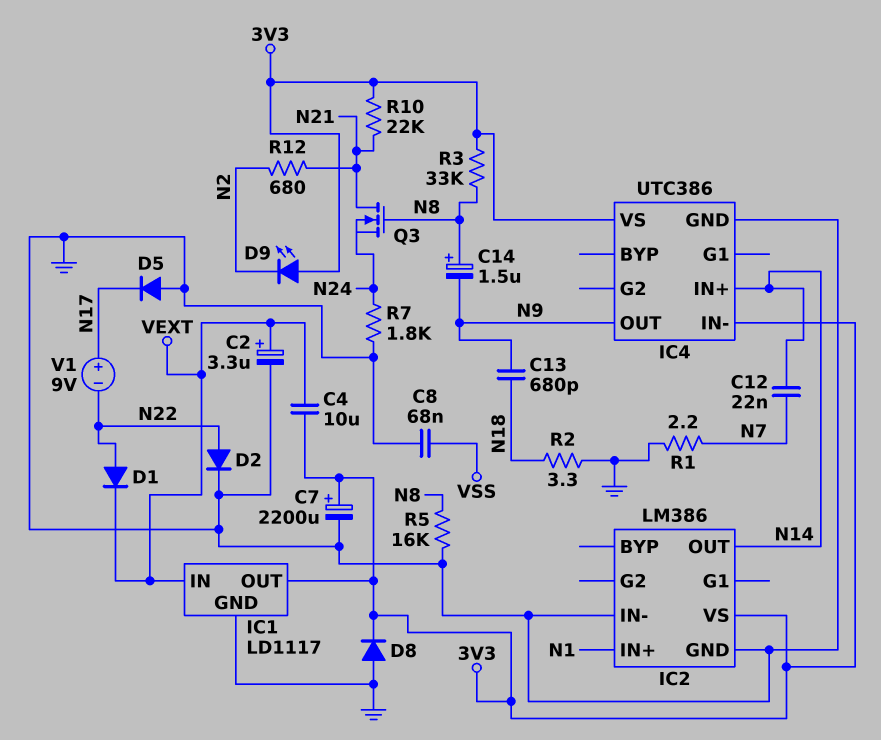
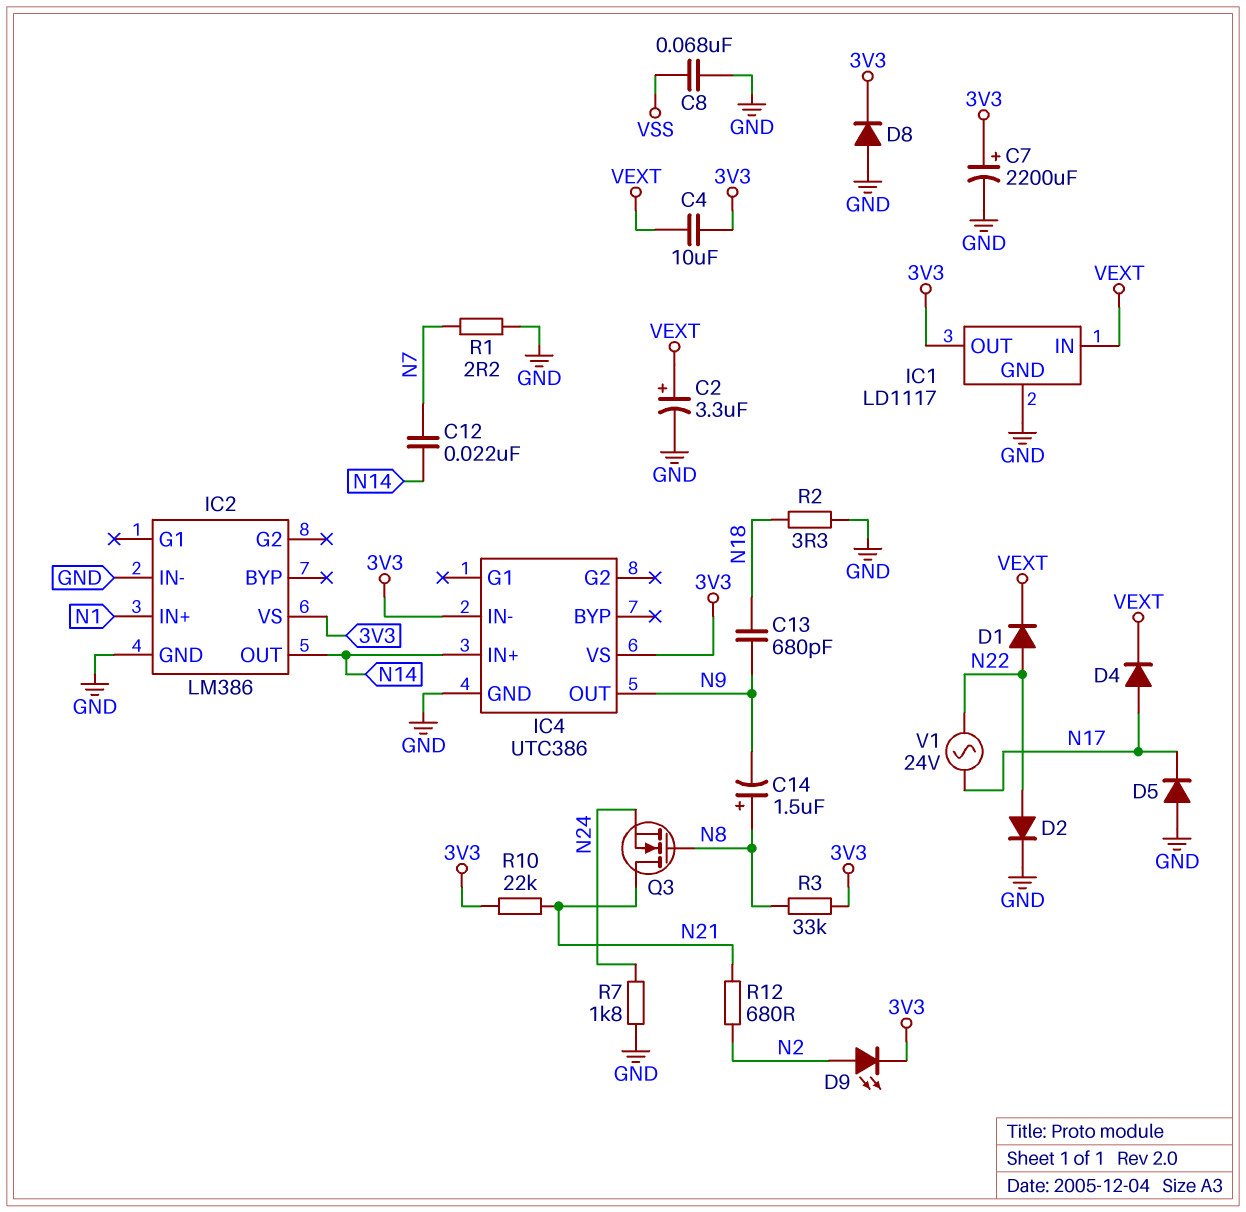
D4: none -> diode (A N17, K VEXT)
D9: LED (A 3V3, K N2) -> LED (A N2, K 3V3)
R5: 16k (GND, N8) -> none
V1: 9V (plus N17, minus N22) -> AC 24V (N17, N22)

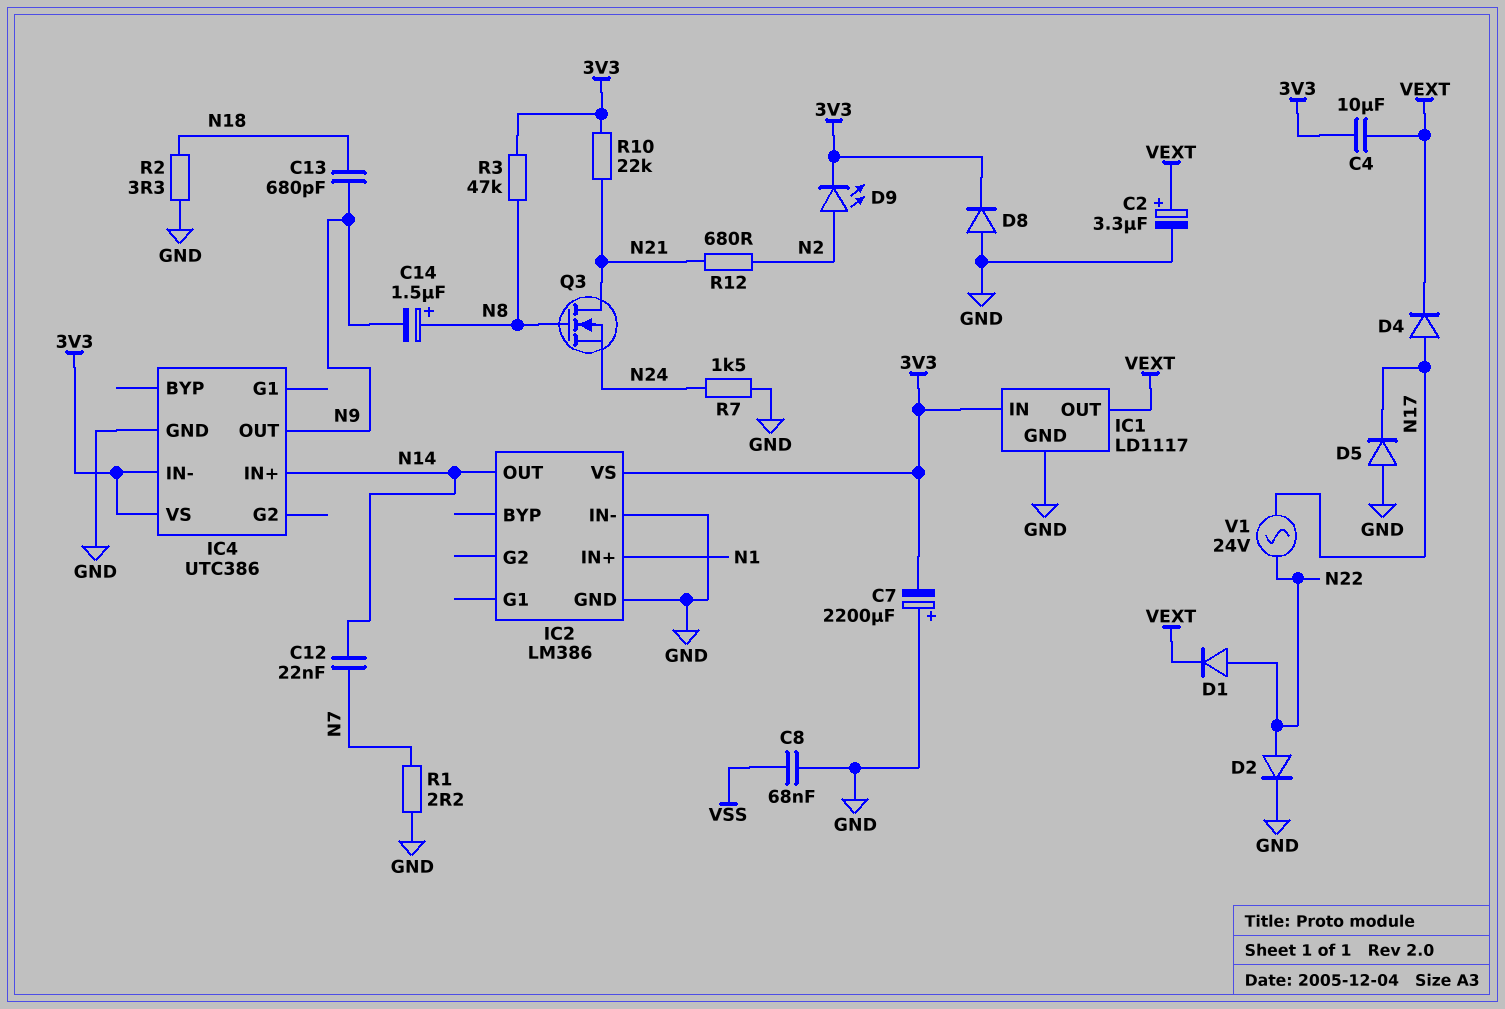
C7: 2200uF (plus 3V3, minus GND) -> 2200uF (plus GND, minus 3V3)
IC1 pin IN: VEXT -> 3V3
IC1 pin OUT: 3V3 -> VEXT
R3: 33k (3V3, N8) -> 47k (3V3, N8)
R7: 1.8k (GND, N24) -> 1.5k (GND, N24)

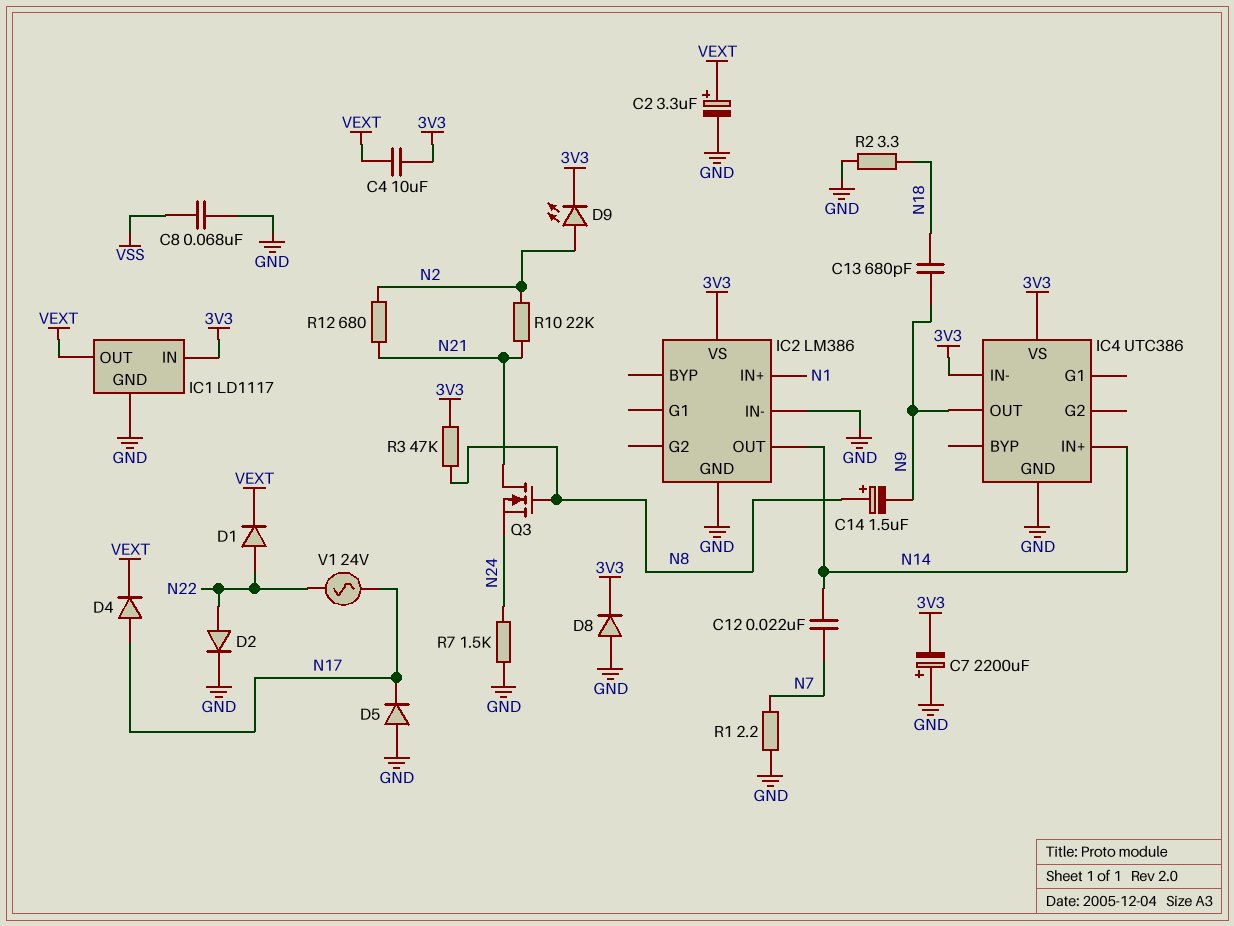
R10: 22k (3V3, N21) -> 22k (N2, N21)

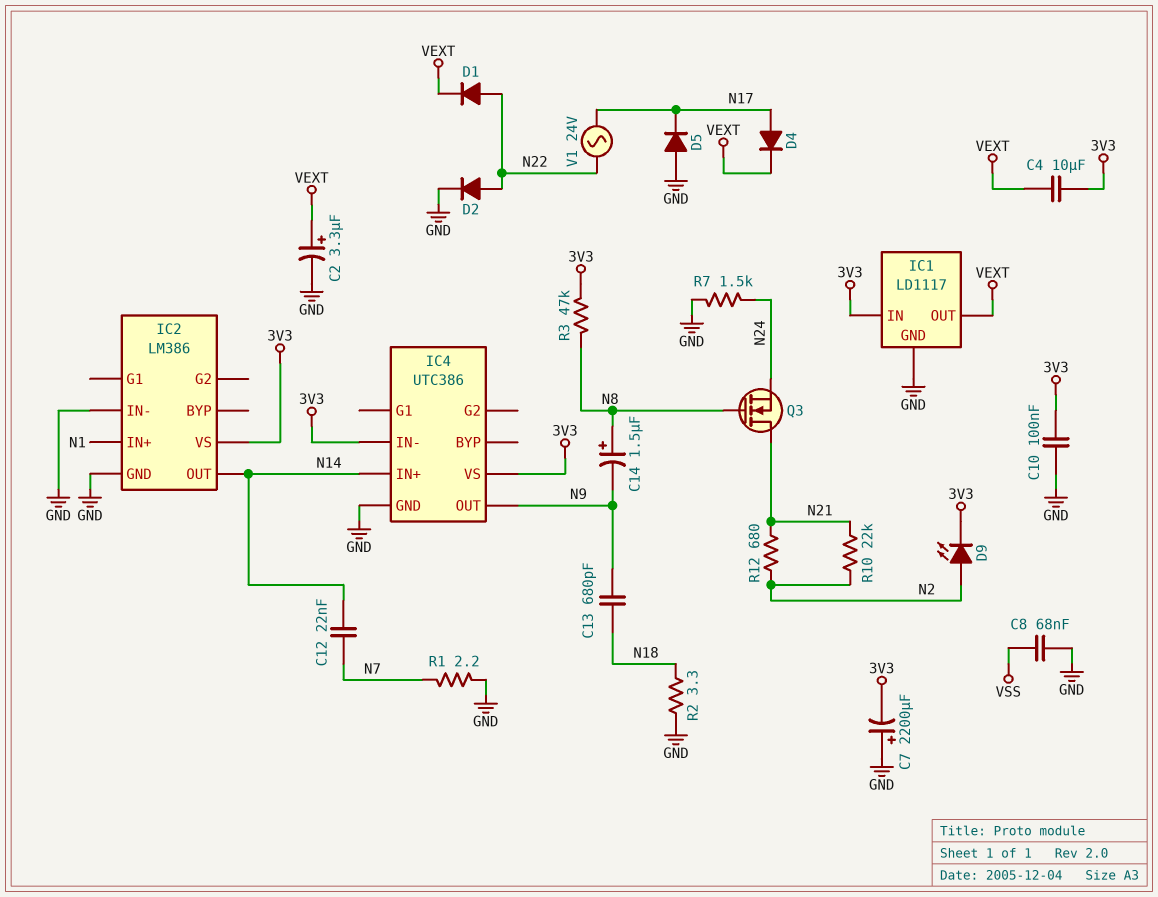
C10: none -> 100nF (3V3, GND)
D8: diode (A GND, K 3V3) -> none

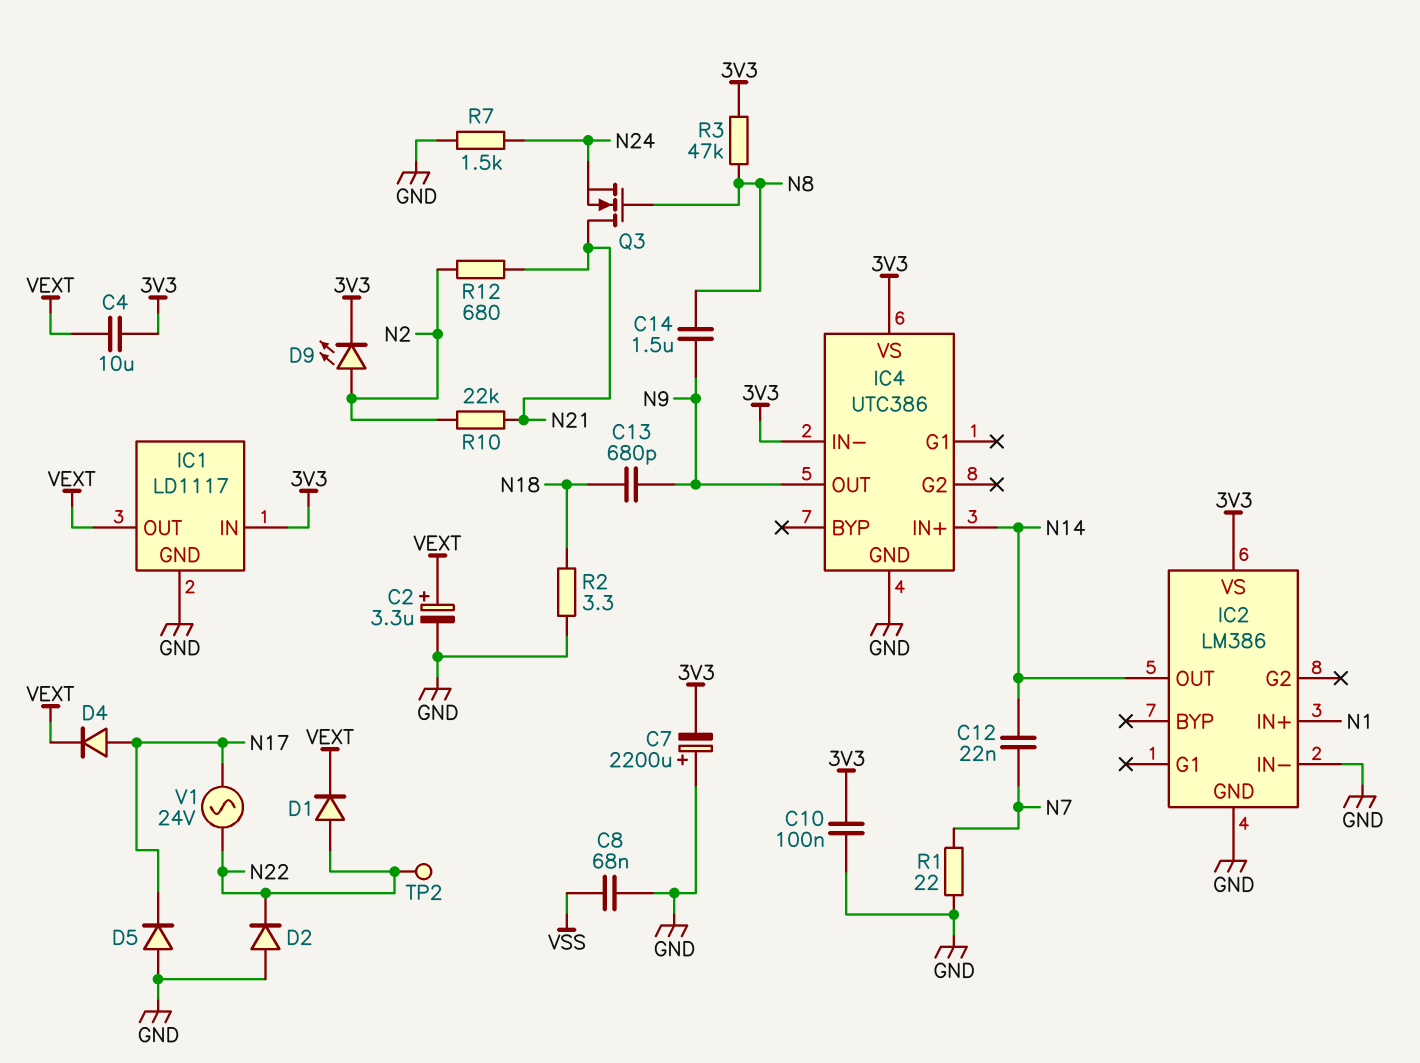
C14: 1.5uF (plus N8, minus N9) -> 1.5uF (N8, N9)
D2: diode (A N22, K GND) -> diode (A GND, K N22)
R1: 2.2 (GND, N7) -> 22 (GND, N7)
TP2: none -> test point (N22)

